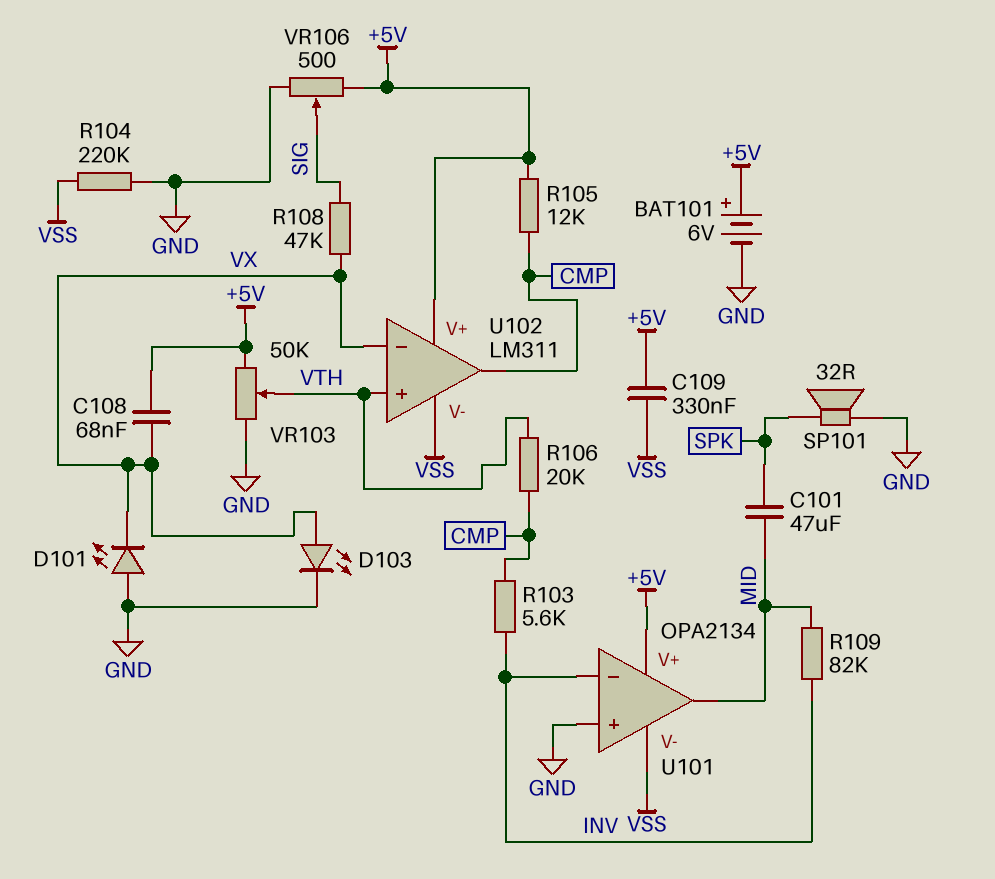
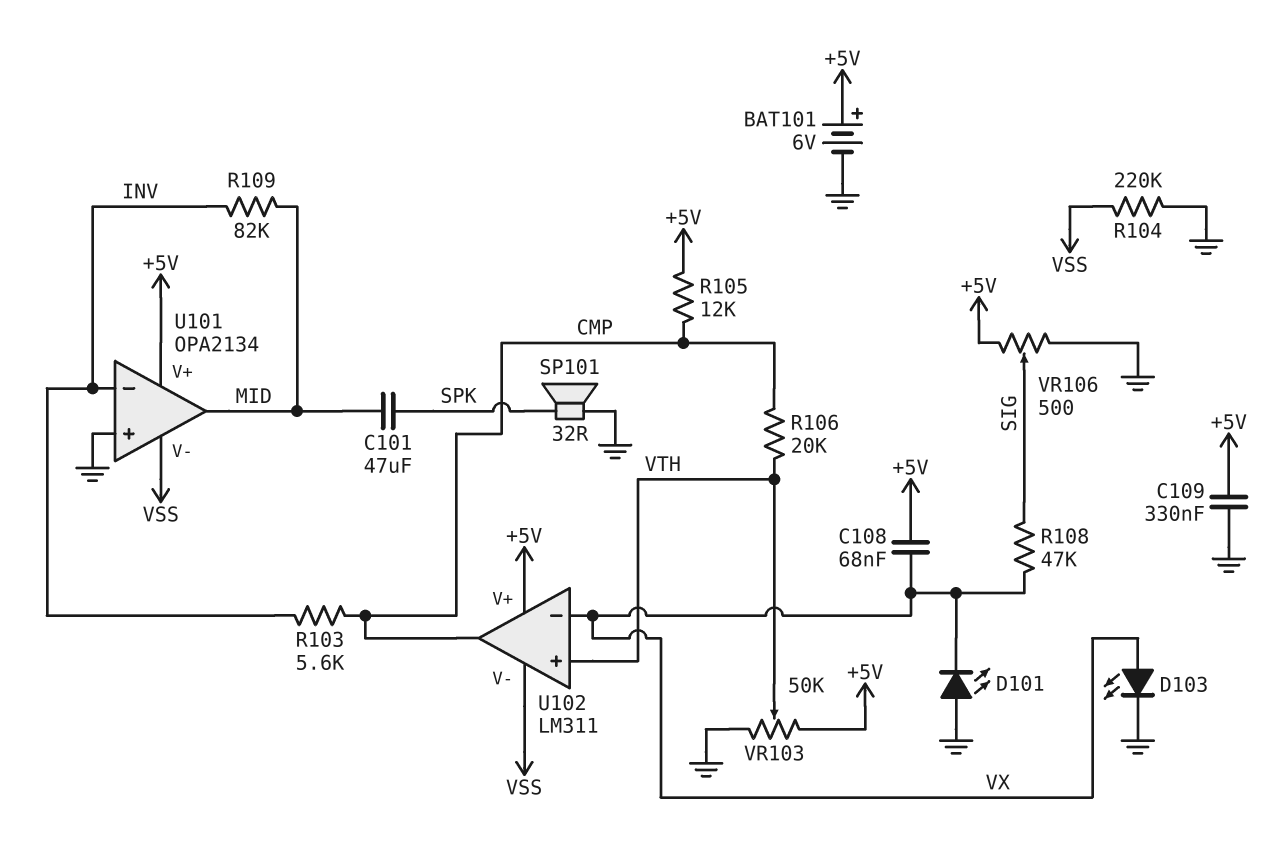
C109: 330nF (+5V, VSS) -> 330nF (+5V, GND)

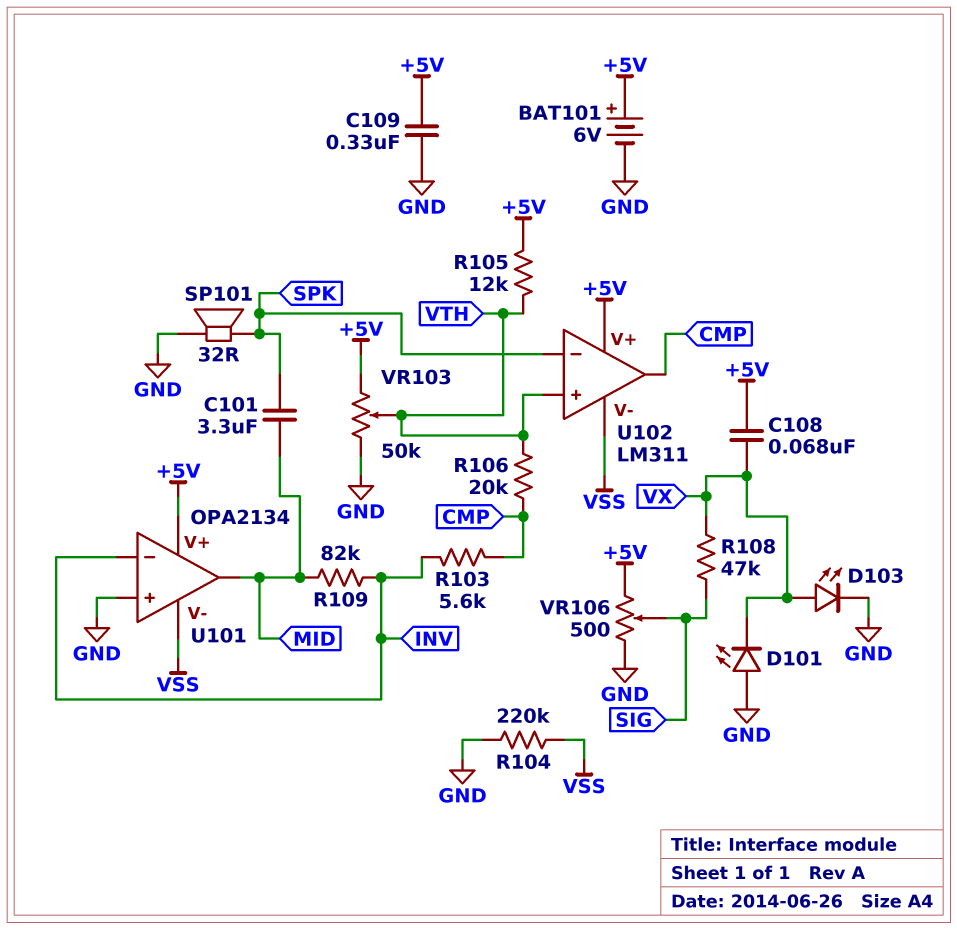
C101: 47uF (MID, SPK) -> 3.3uF (MID, SPK)
R105: 12k (+5V, CMP) -> 12k (+5V, VTH)
U102 pin in-: VX -> SPK

